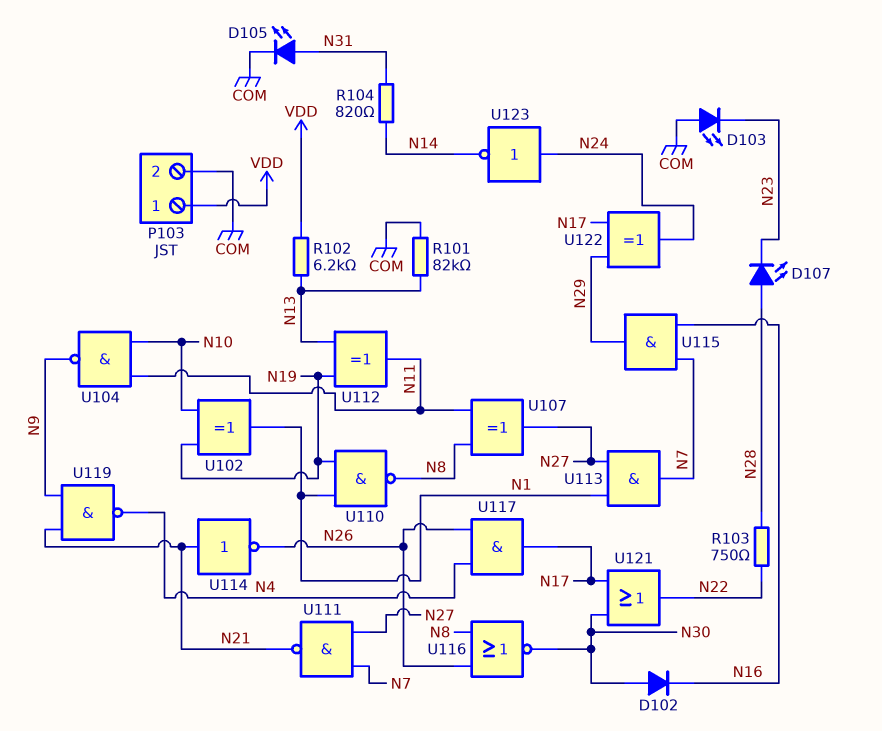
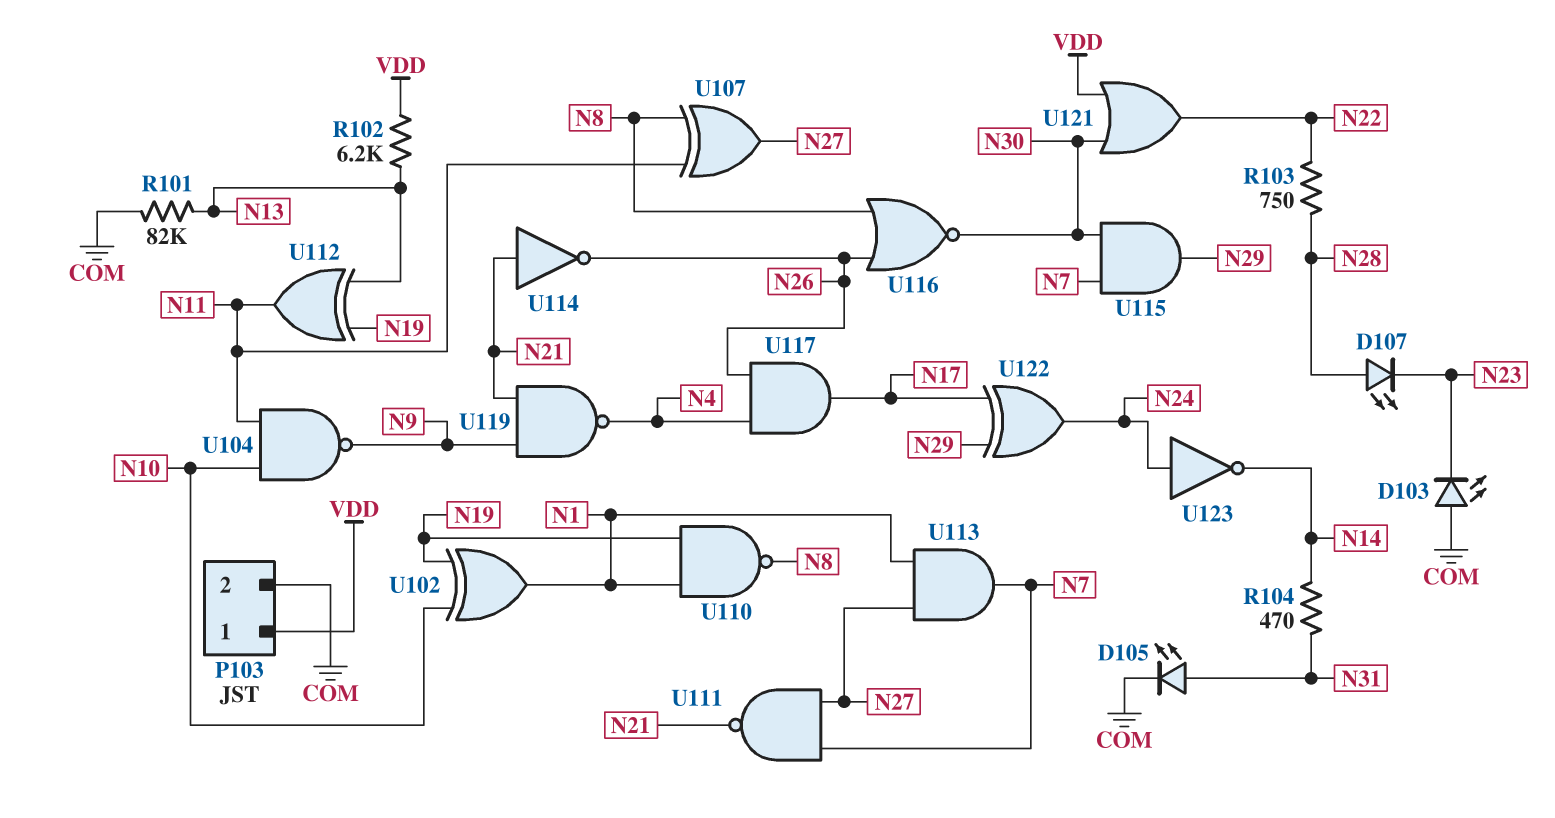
D102: diode (A N30, K N16) -> none
R104: 820 (N14, N31) -> 470 (N14, N31)
U115: AND (in N7, in N16, out N29) -> AND (in N7, in N30, out N29)
U121: OR (in N17, in N30, out N22) -> OR (in N30, in VDD, out N22)

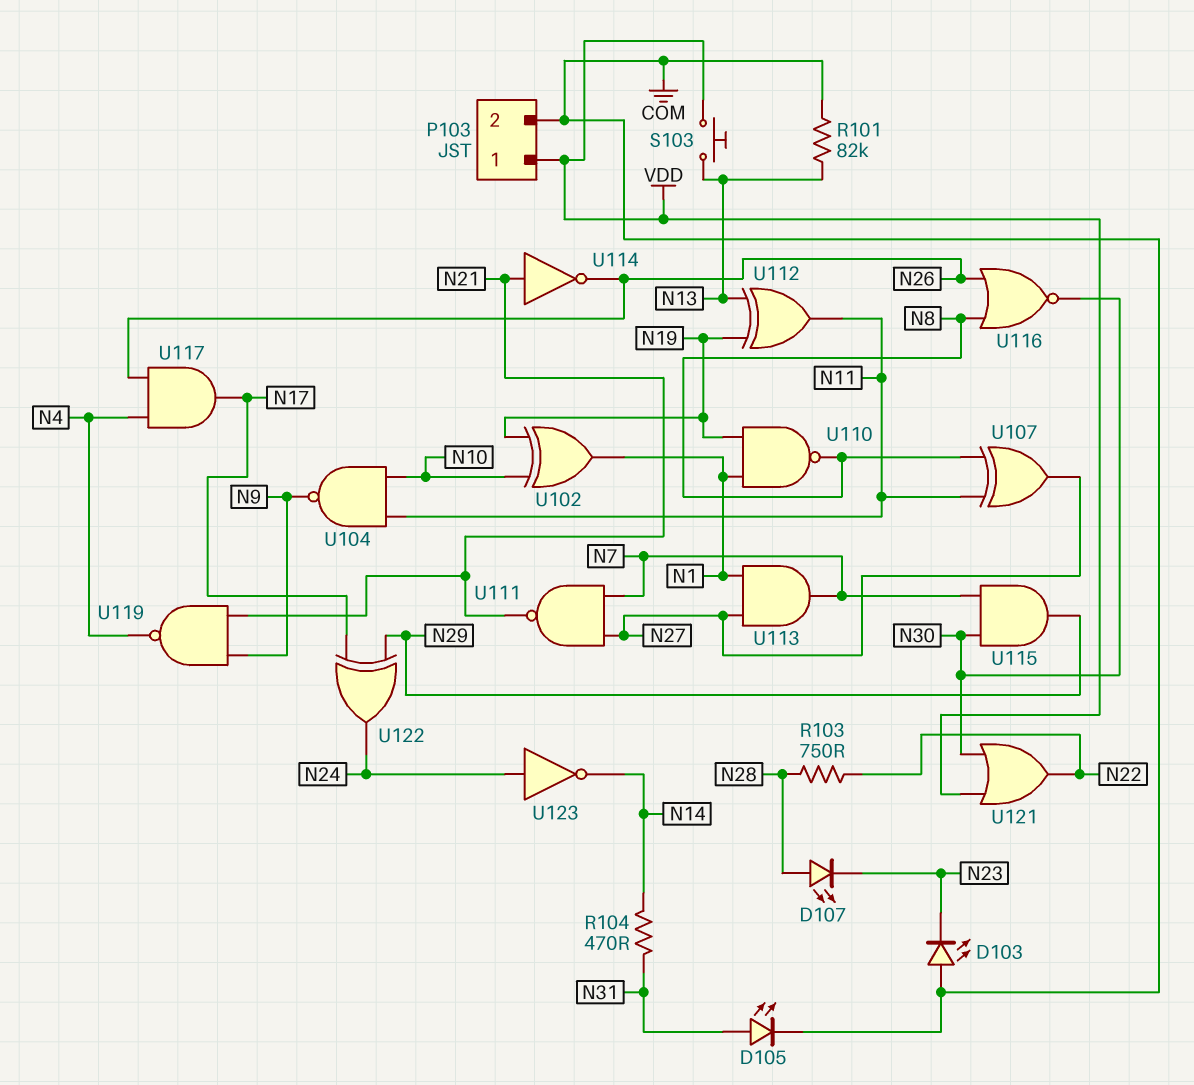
R102: 6.2k (N13, VDD) -> none
S103: none -> button (N13, VDD)

